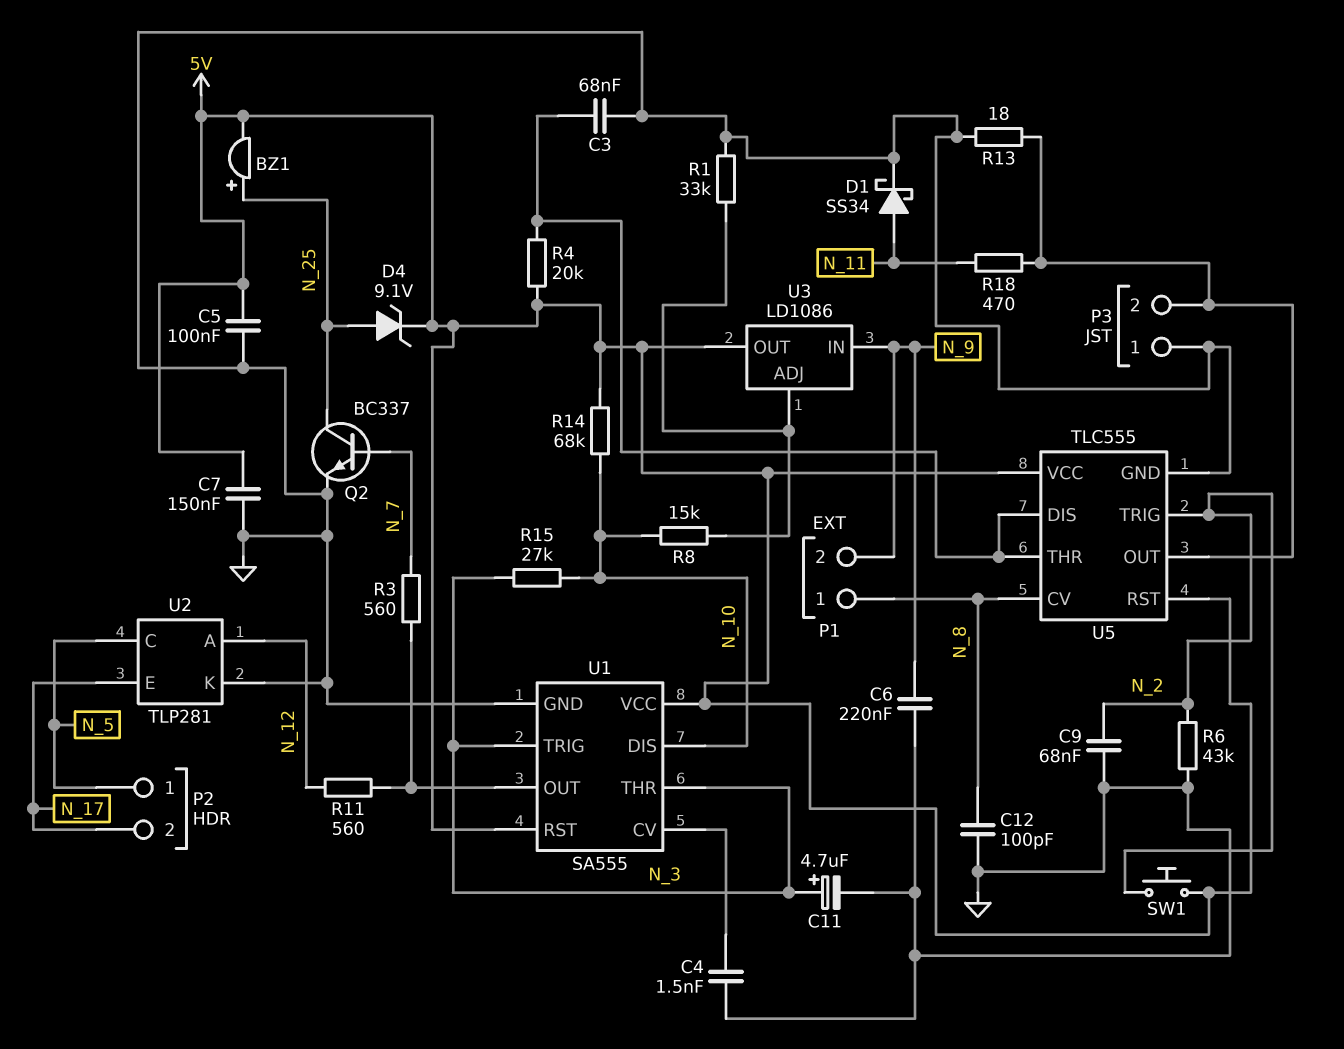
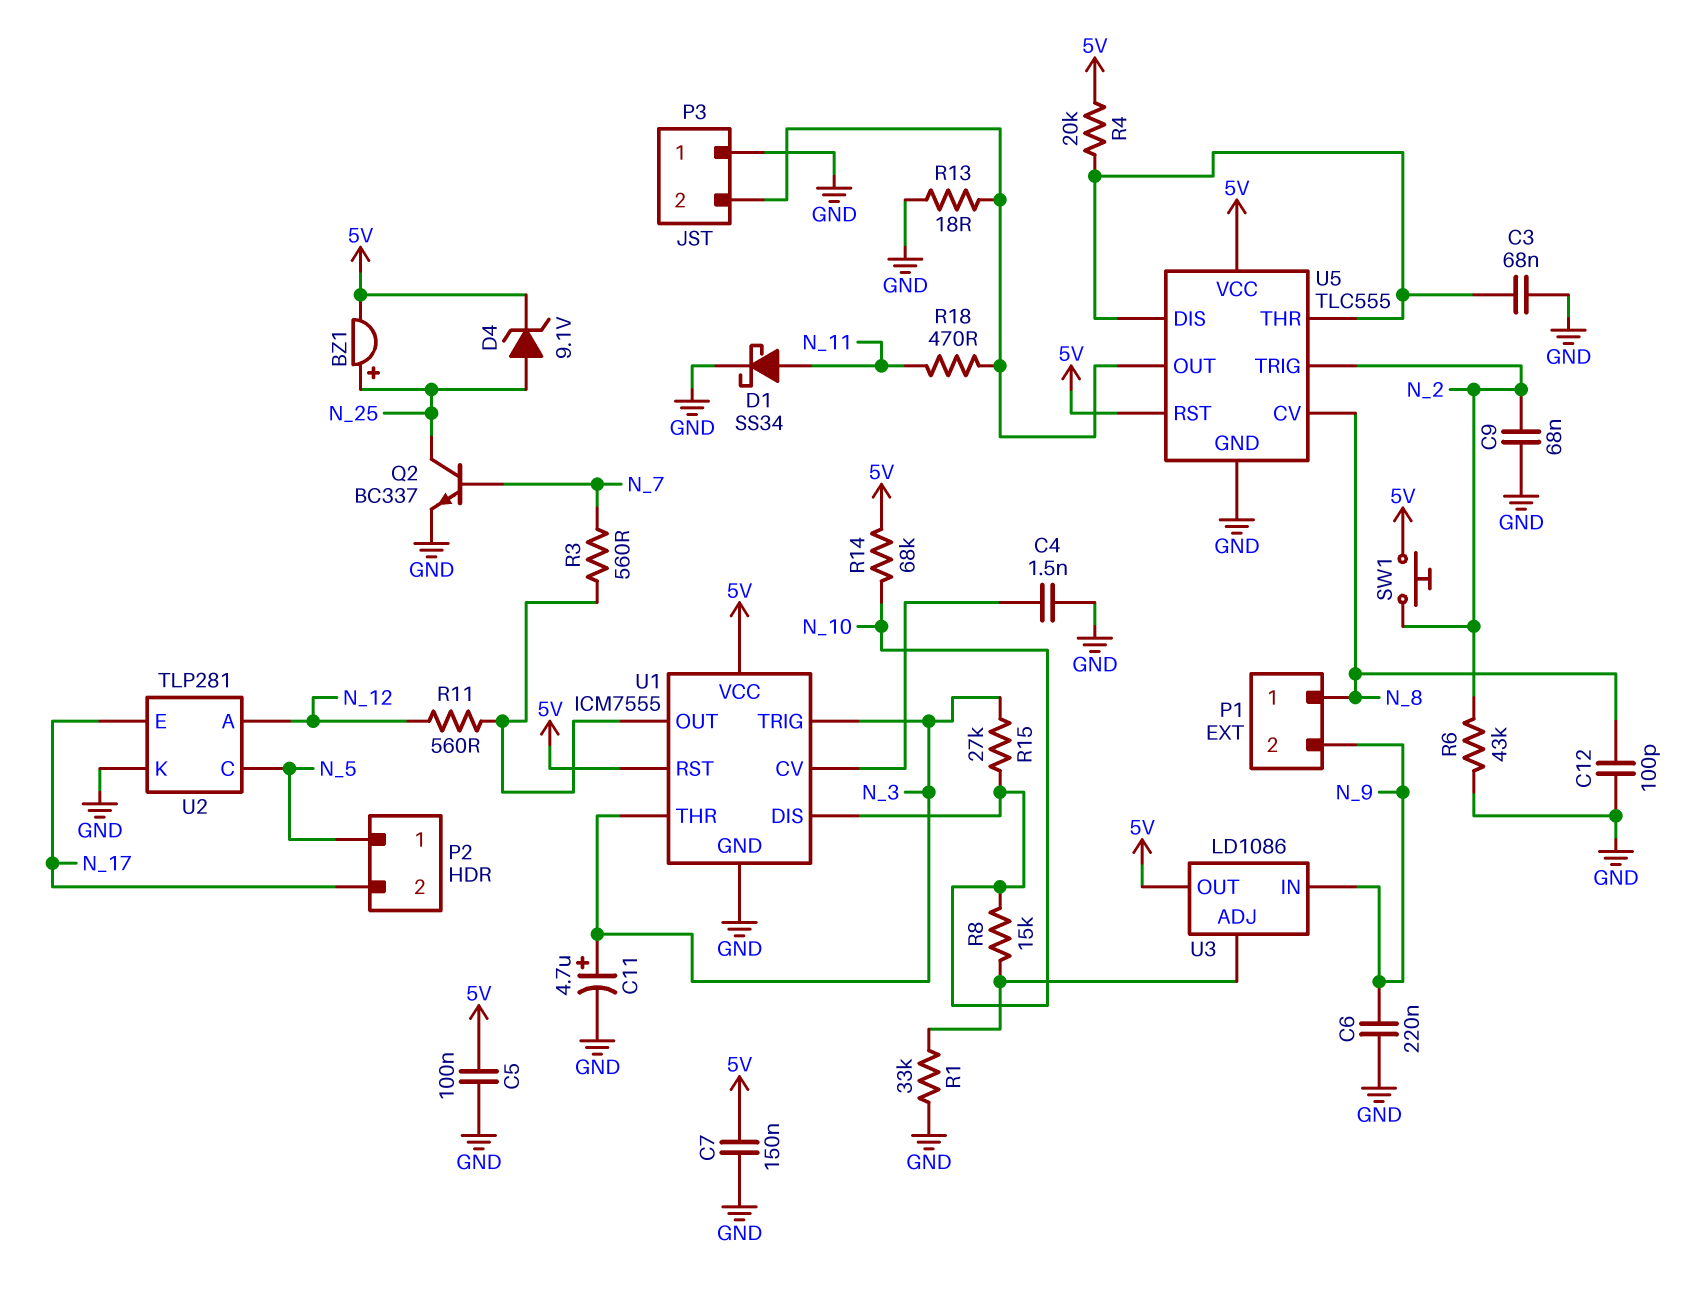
U1: SA555 -> ICM7555

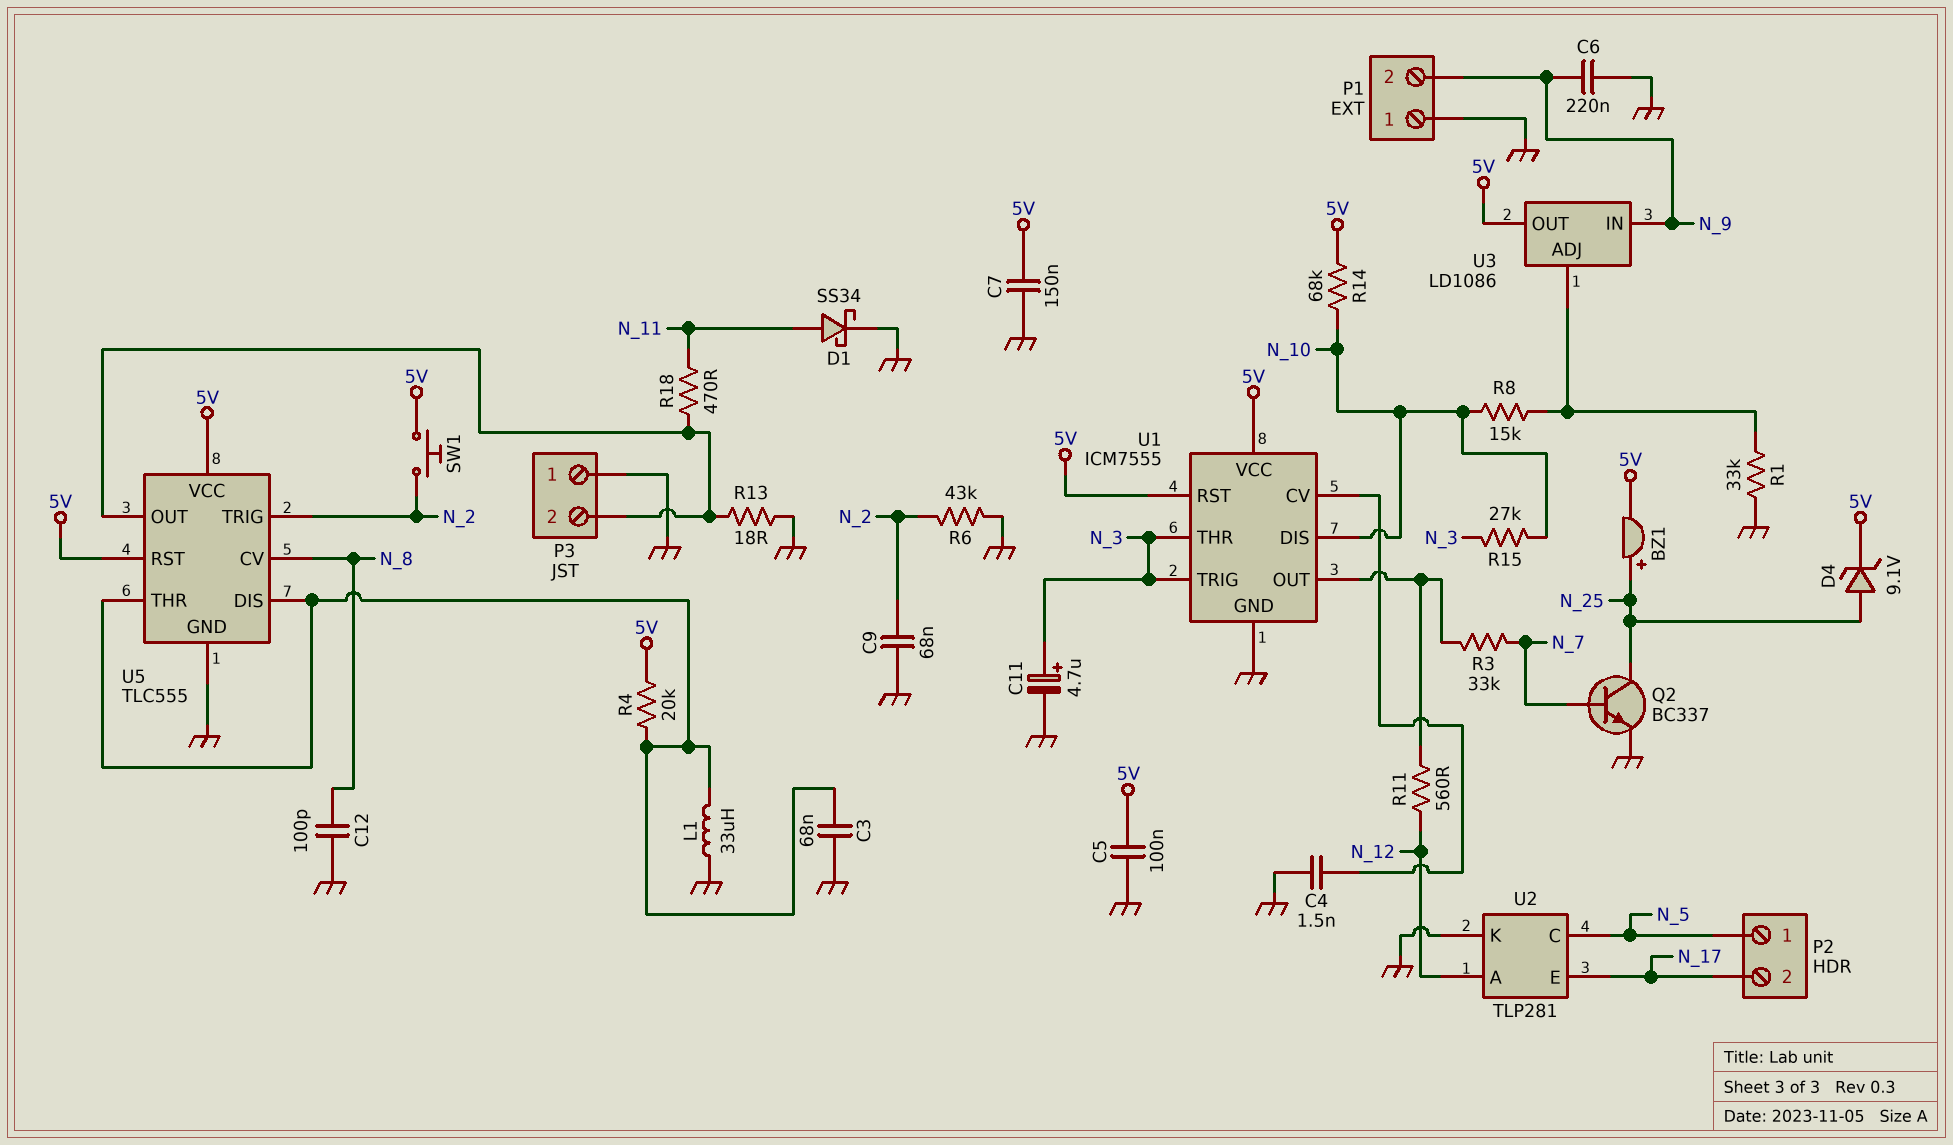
L1: none -> 33uH (GND, U5/DIS)
P1 pin 1: N_8 -> GND
R3: 560 (N_7, U1/OUT) -> 33k (N_7, U1/OUT)

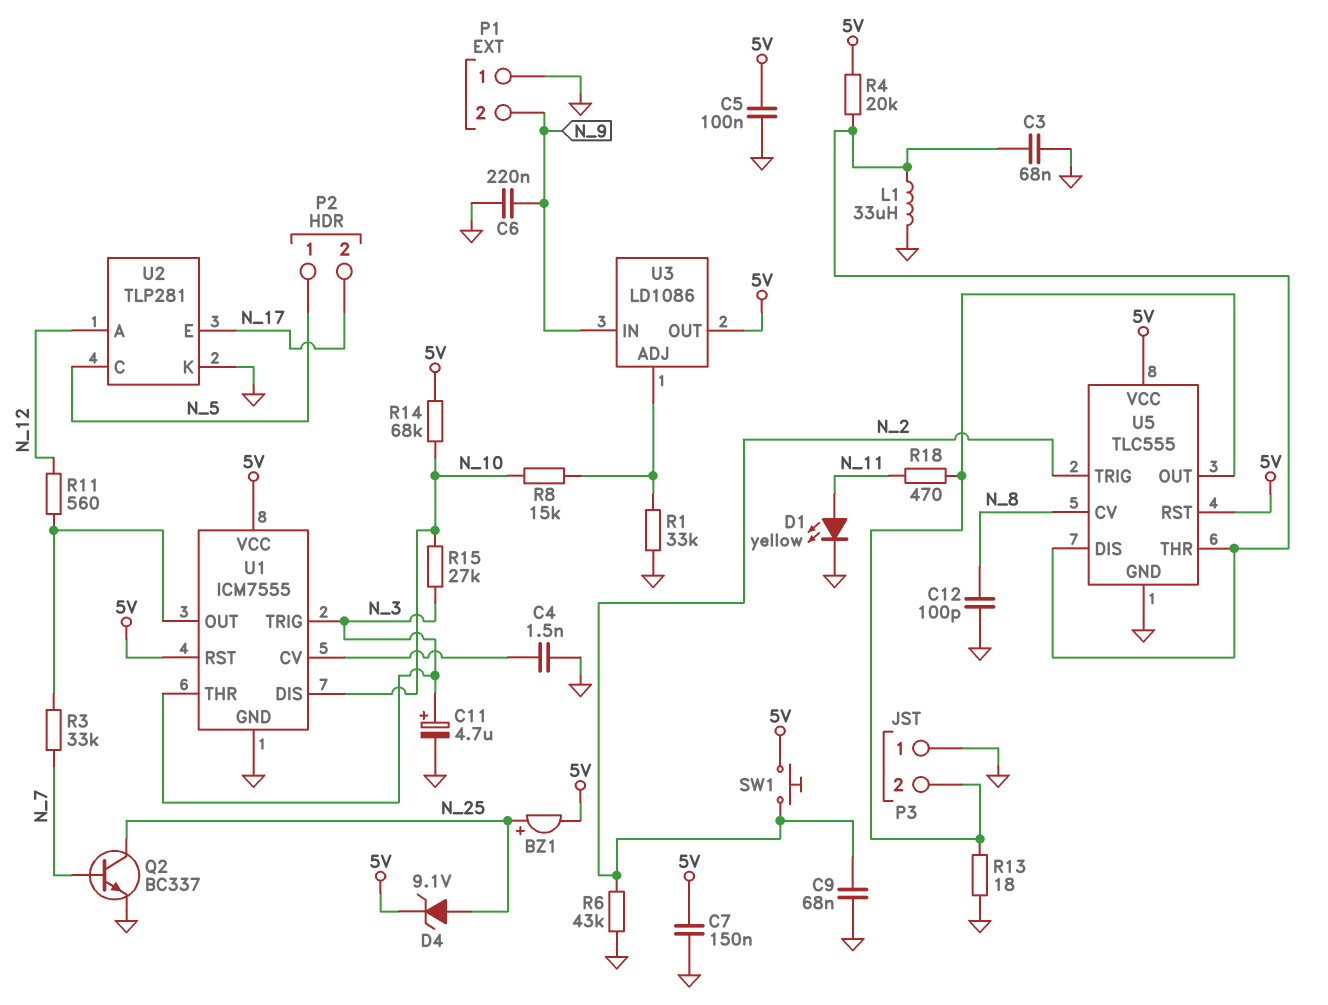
D1: schottky SS34 (A N_11, K GND) -> LED yellow (A N_11, K GND)

